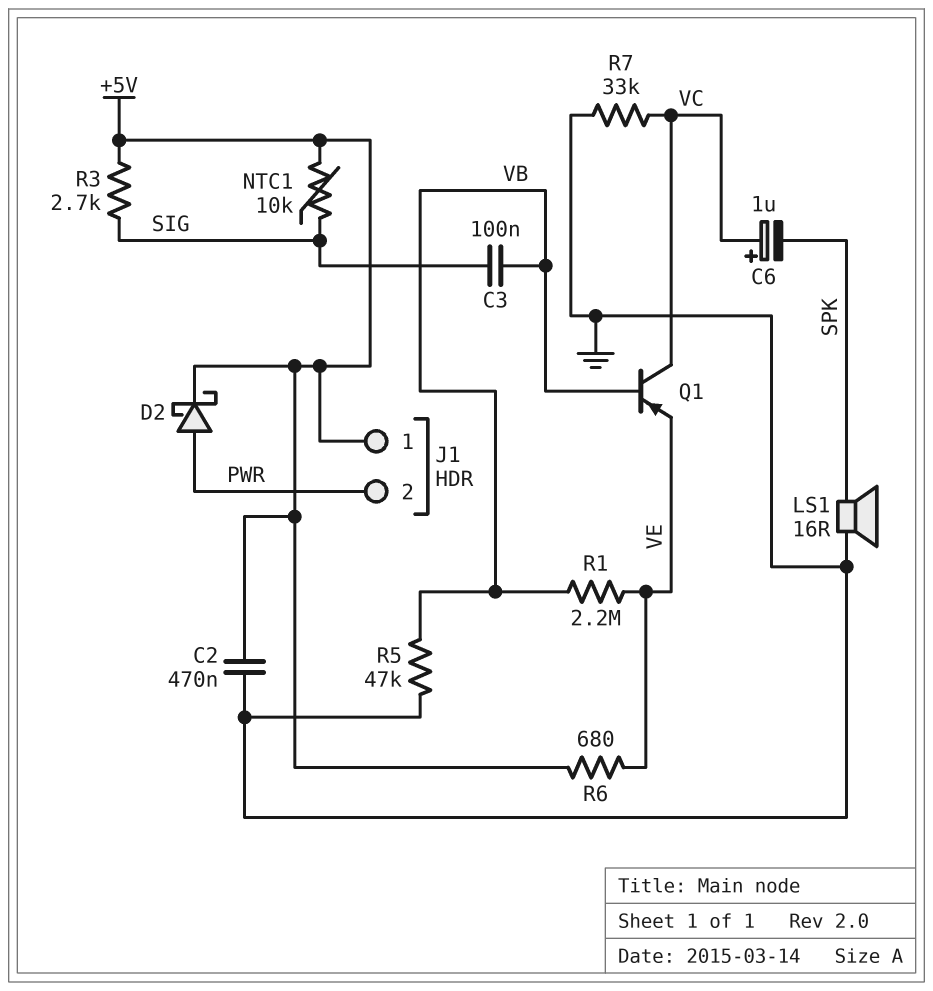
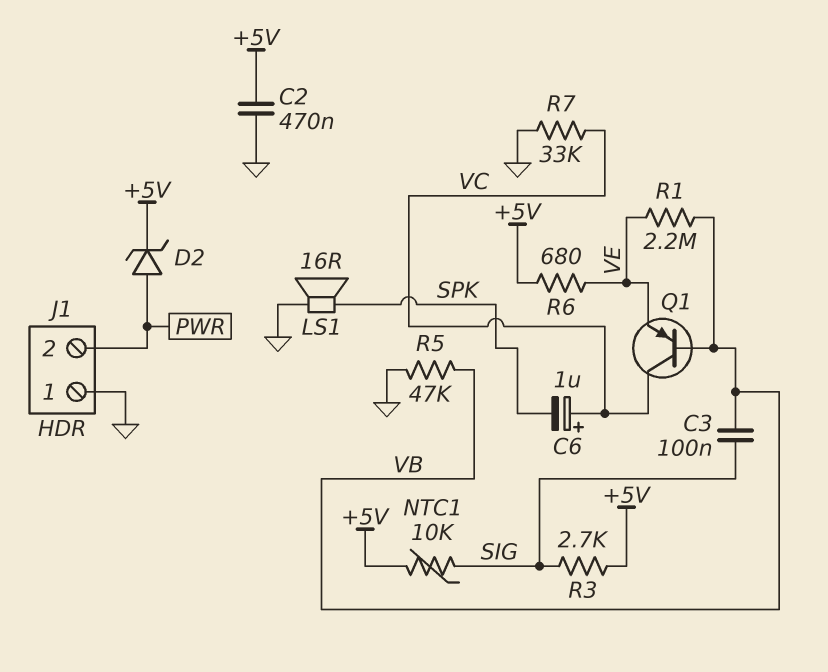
D2: schottky (A PWR, K +5V) -> zener (A PWR, K +5V)
J1 pin 1: +5V -> GND

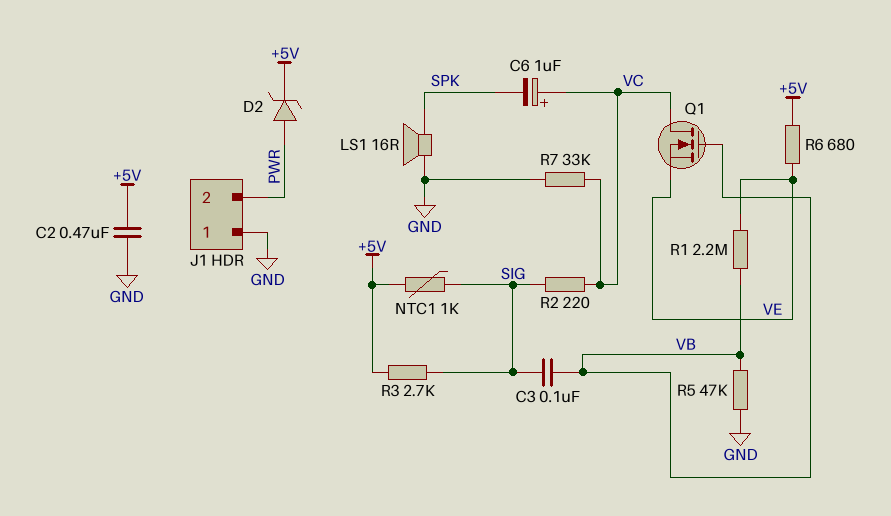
NTC1: 10k (+5V, SIG) -> 1k (+5V, SIG)
Q1: PNP (B VB, C VC, E VE) -> NMOS (G VB, D VC, S VE)
R2: none -> 220 (SIG, VC)

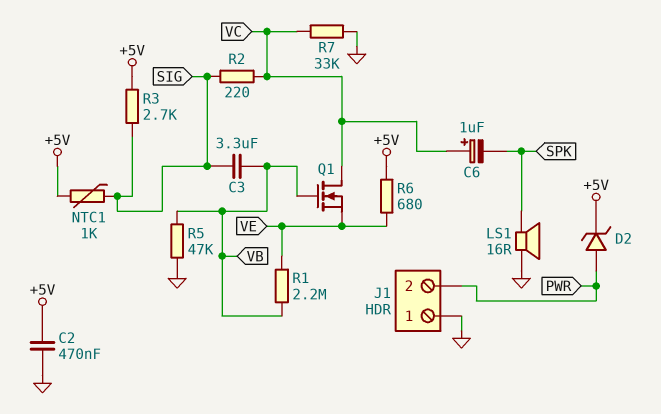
C3: 100nF (SIG, VB) -> 3.3uF (SIG, VB)

